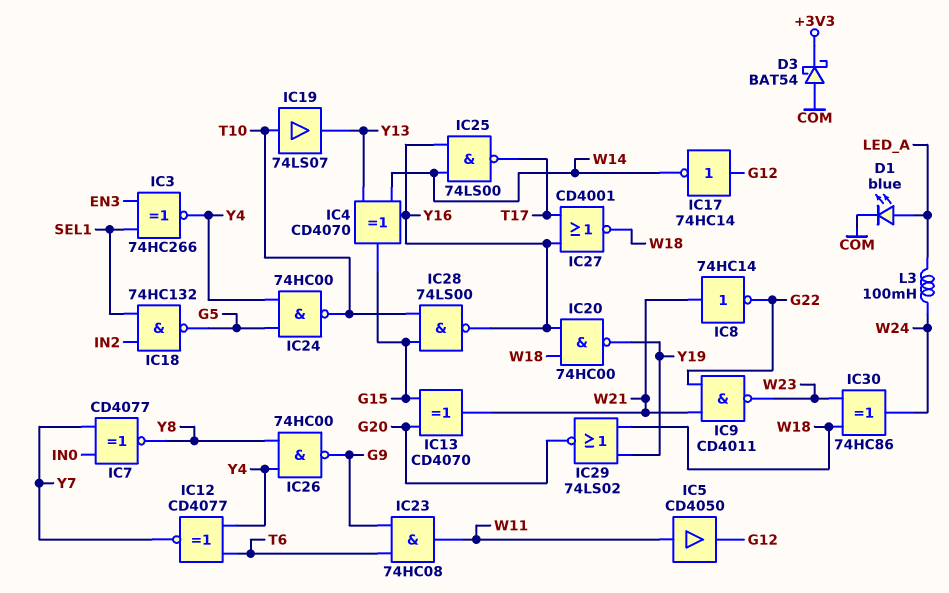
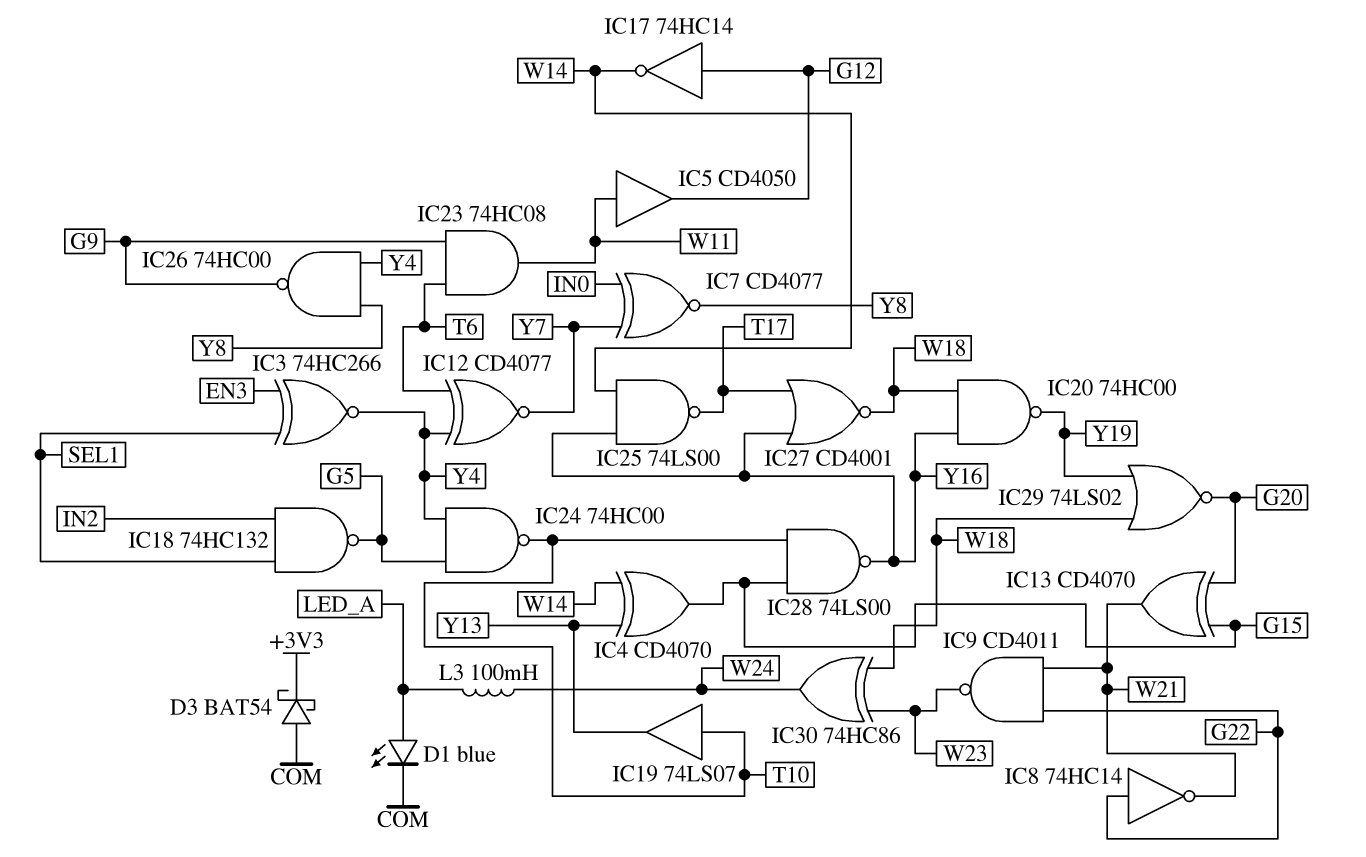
IC8: NOT 74HC14 (in W21, out G22) -> NOT 74HC14 (in G22, out W21)

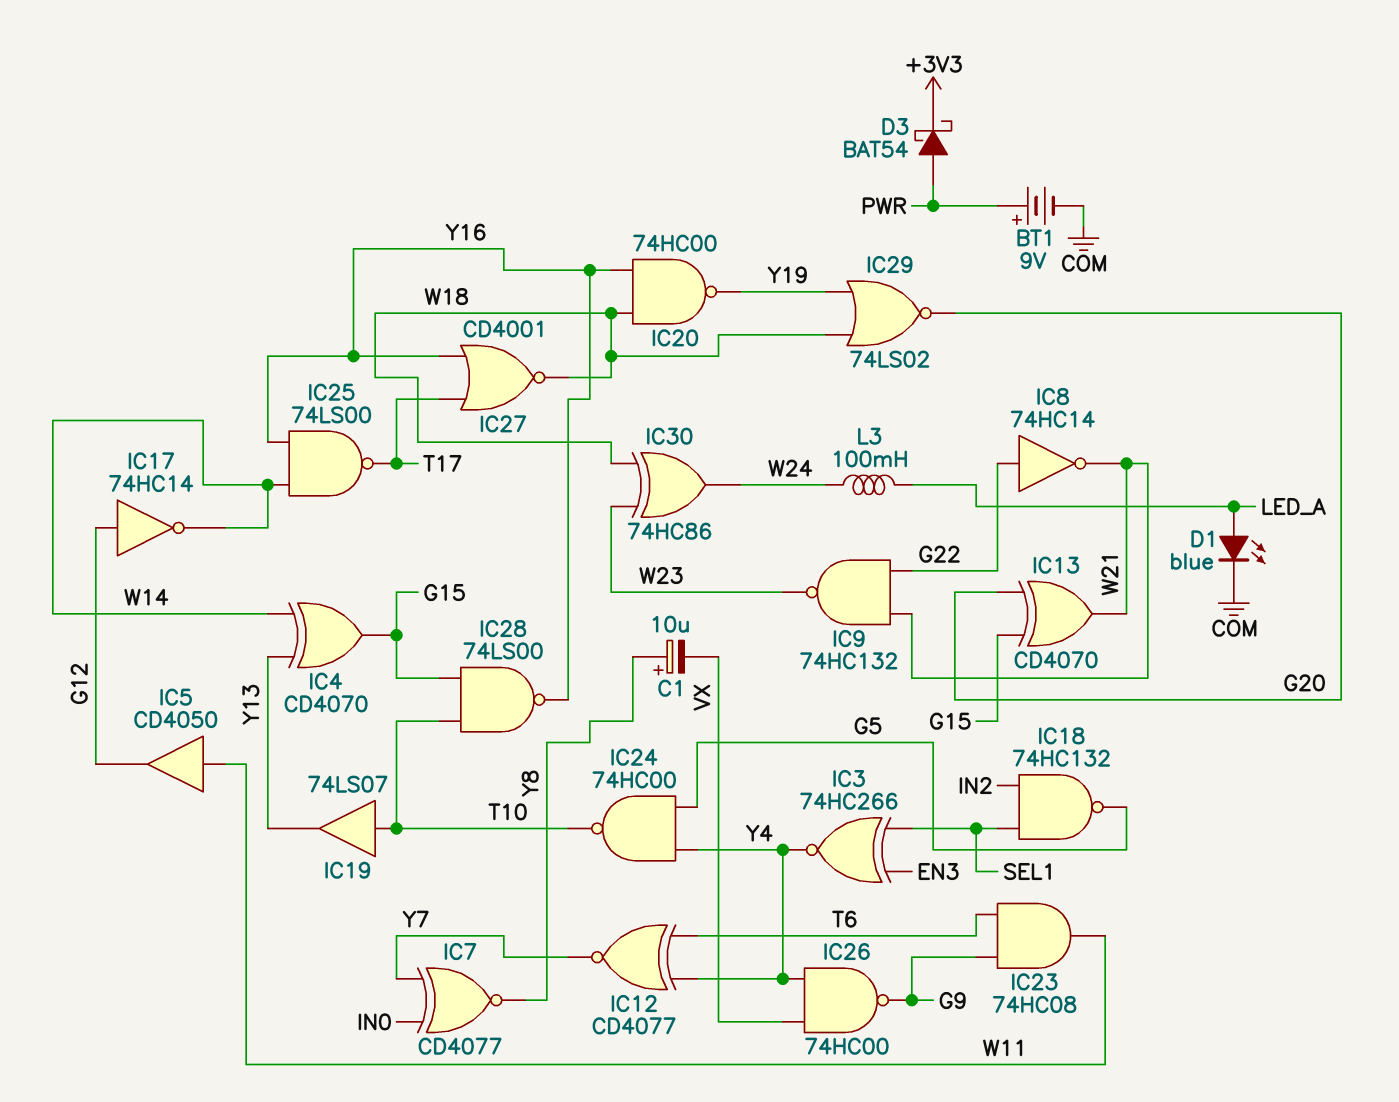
BT1: none -> 9V (plus PWR, minus COM)
C1: none -> 10uF (plus Y8, minus VX)
D3: schottky BAT54 (A COM, K +3V3) -> schottky BAT54 (A PWR, K +3V3)
IC9: NAND CD4011 (in G22, in W21, out W23) -> NAND 74HC132 (in G22, in W21, out W23)
IC26: NAND 74HC00 (in Y4, in Y8, out G9) -> NAND 74HC00 (in VX, in Y4, out G9)

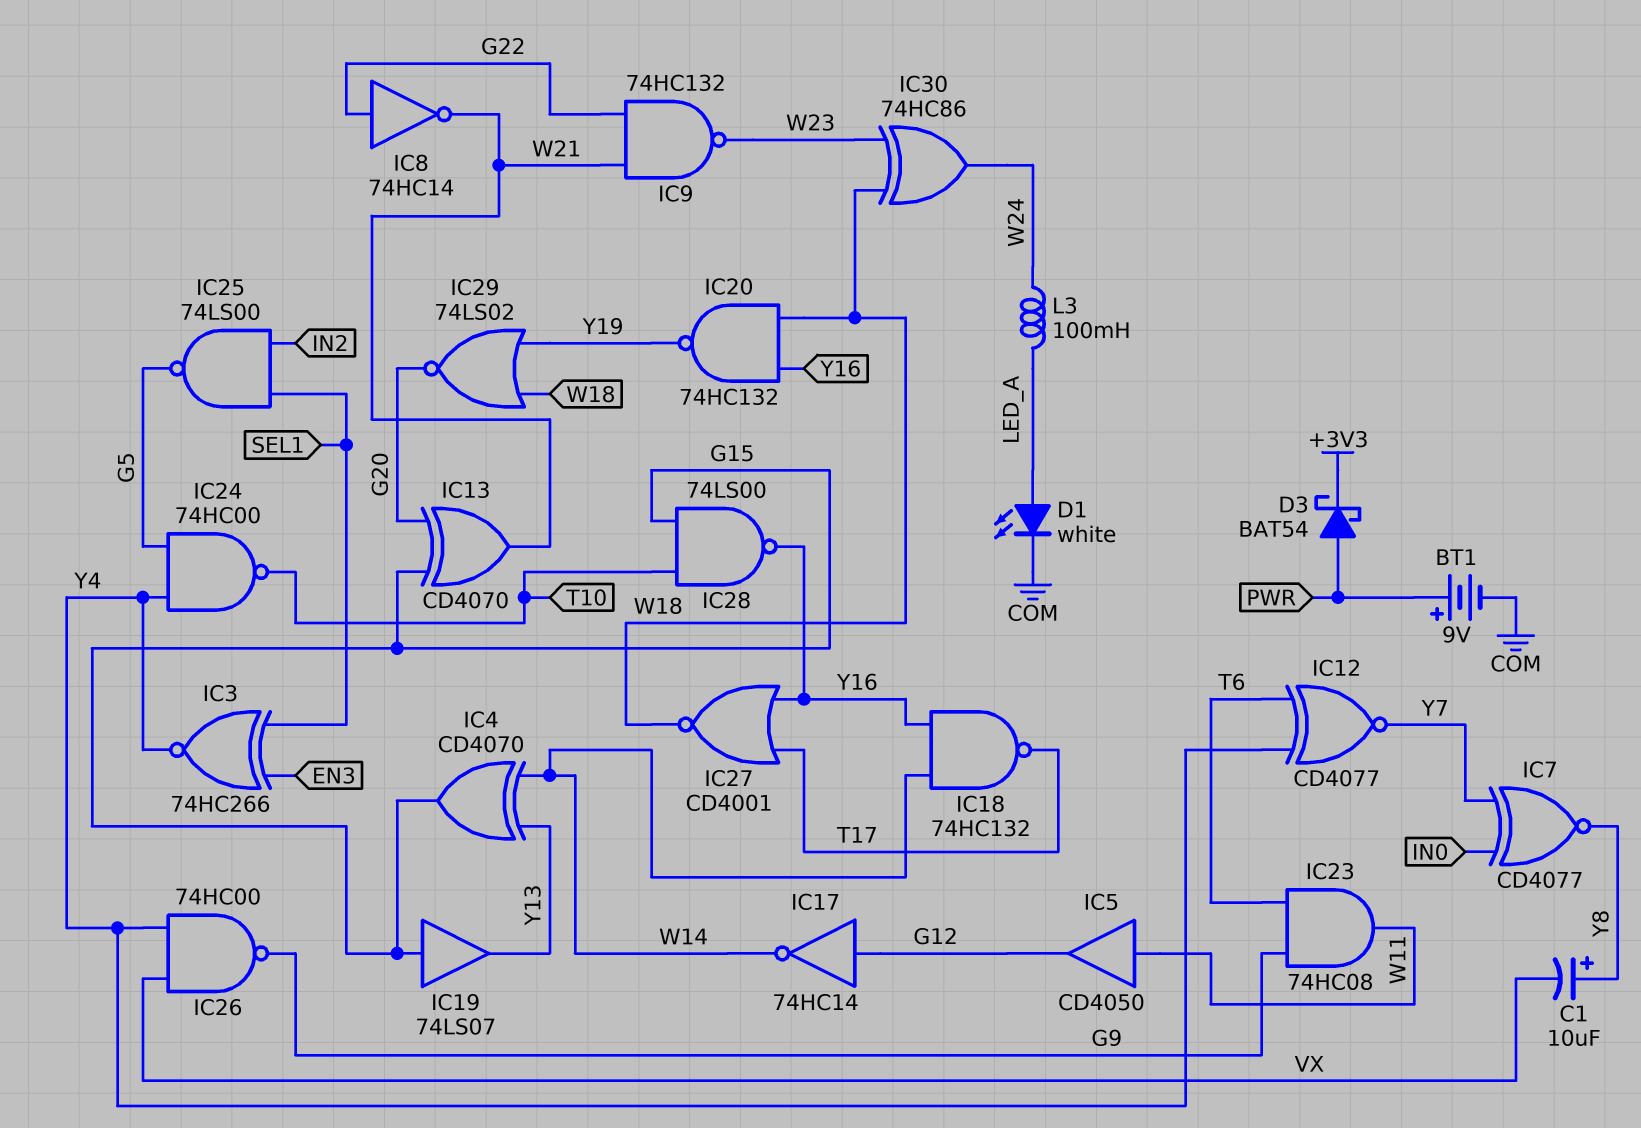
D1: LED blue (A LED_A, K COM) -> LED white (A LED_A, K COM)
IC18: NAND 74HC132 (in IN2, in SEL1, out G5) -> NAND 74HC132 (in W14, in Y16, out T17)
IC19: buffer 74LS07 (in T10, out Y13) -> buffer 74LS07 (in G15, out Y13)
IC20: NAND 74HC00 (in W18, in Y16, out Y19) -> NAND 74HC132 (in W18, in Y16, out Y19)
IC25: NAND 74LS00 (in W14, in Y16, out T17) -> NAND 74LS00 (in IN2, in SEL1, out G5)

